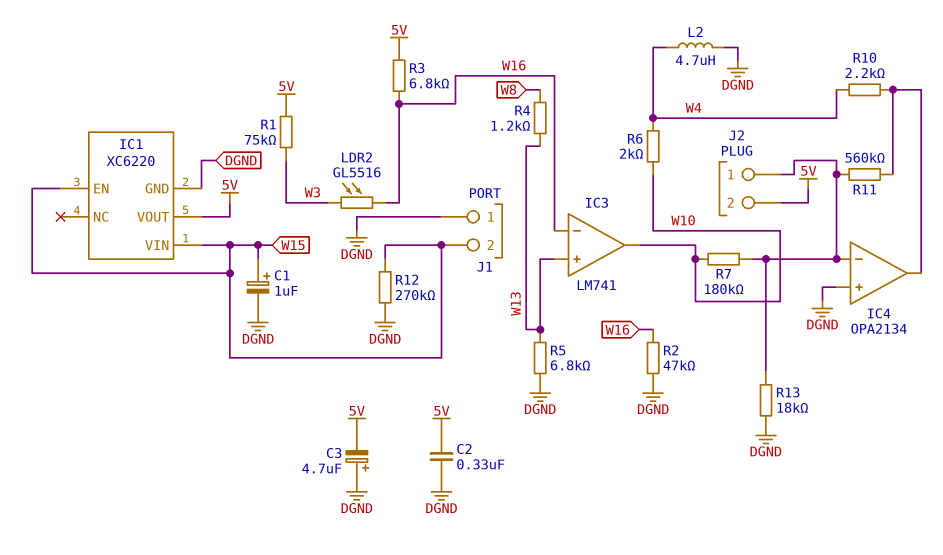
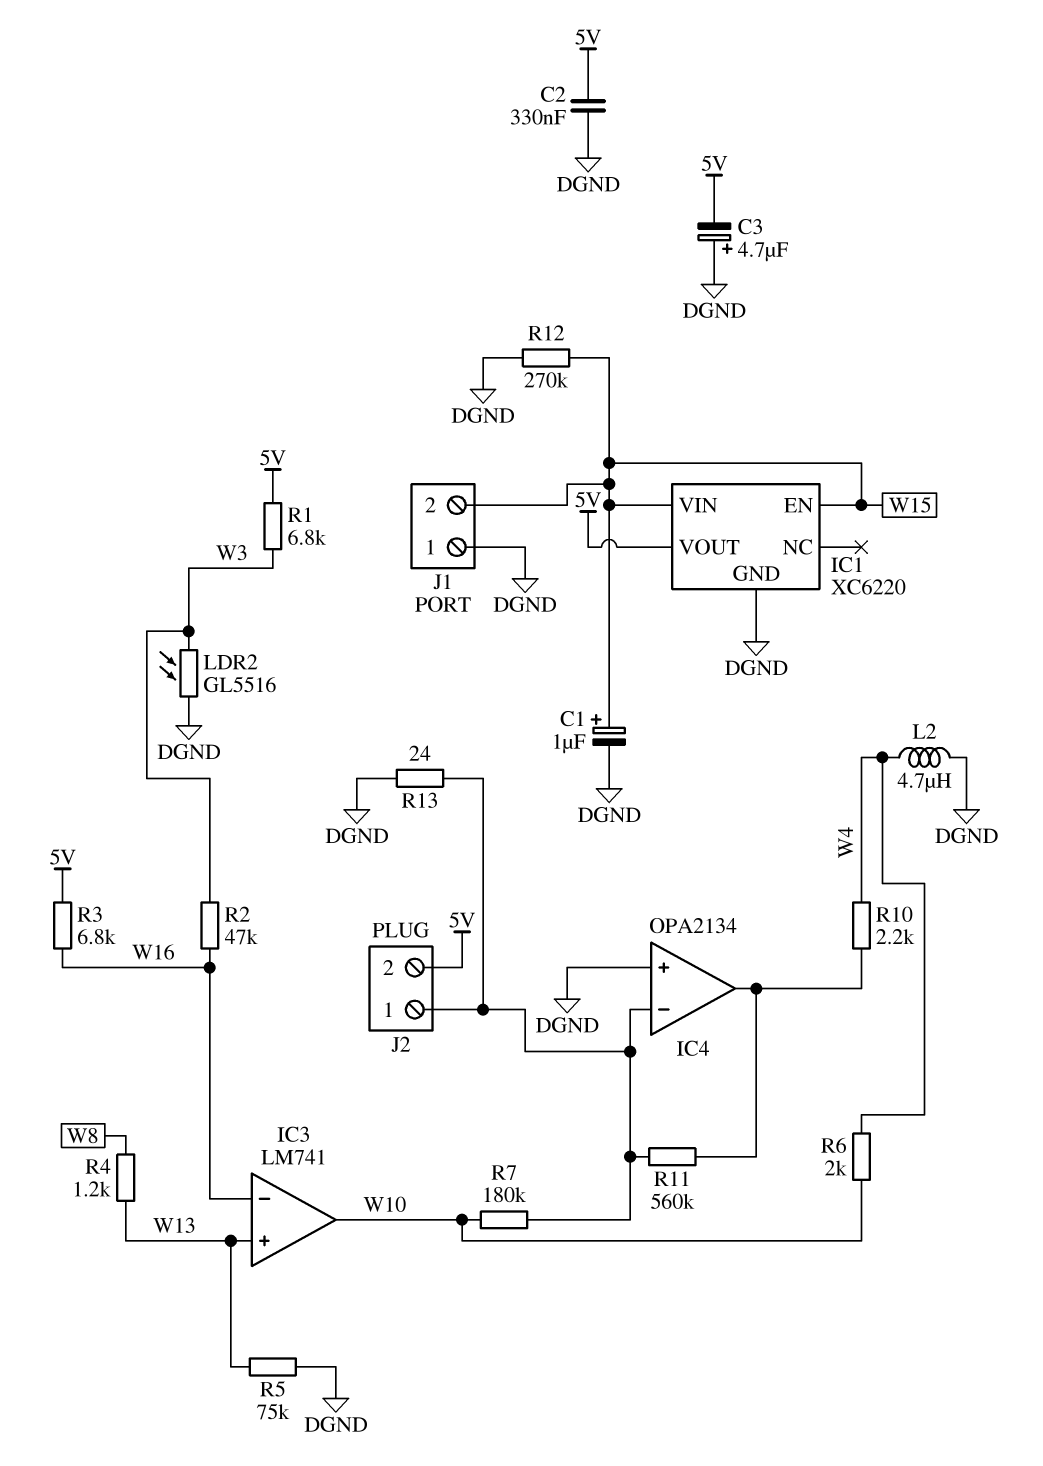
LDR2: GL5516 (W3, W16) -> GL5516 (DGND, W3)
R1: 75k (5V, W3) -> 6.8k (5V, W3)
R2: 47k (DGND, W16) -> 47k (W3, W16)
R5: 6.8k (DGND, W13) -> 75k (DGND, W13)
R13: 18k (DGND, IC4/in-) -> 24 (DGND, IC4/in-)

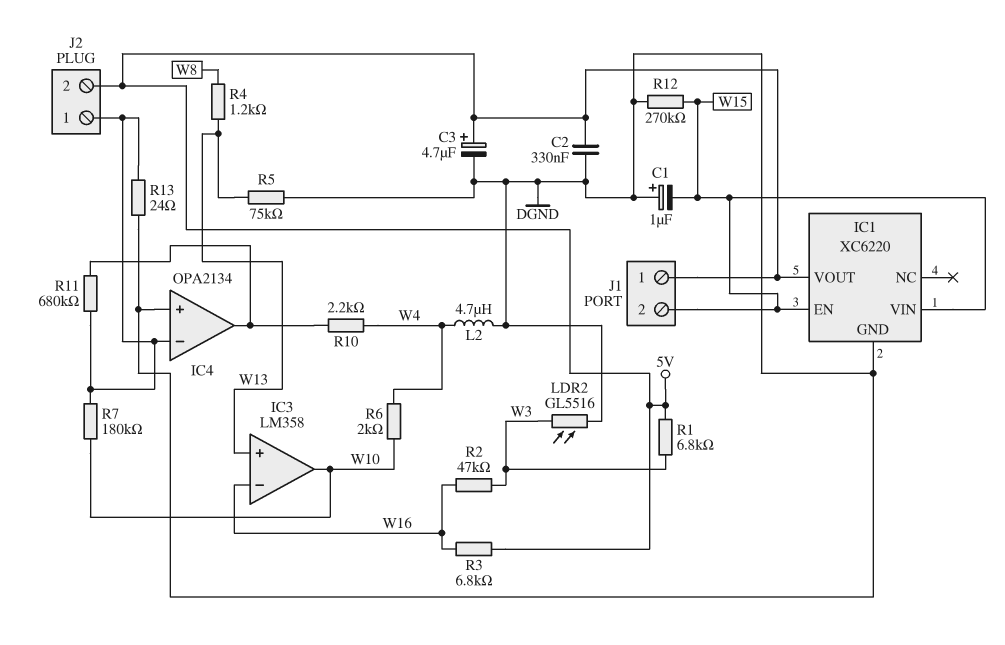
C1: 1uF (plus W15, minus DGND) -> 1uF (plus DGND, minus W15)
C3: 4.7uF (plus DGND, minus 5V) -> 4.7uF (plus 5V, minus DGND)
IC3: LM741 -> LM358
J1 pin 1: DGND -> 5V
R11: 560k (IC4/in-, IC4/out) -> 680k (IC4/in-, IC4/out)

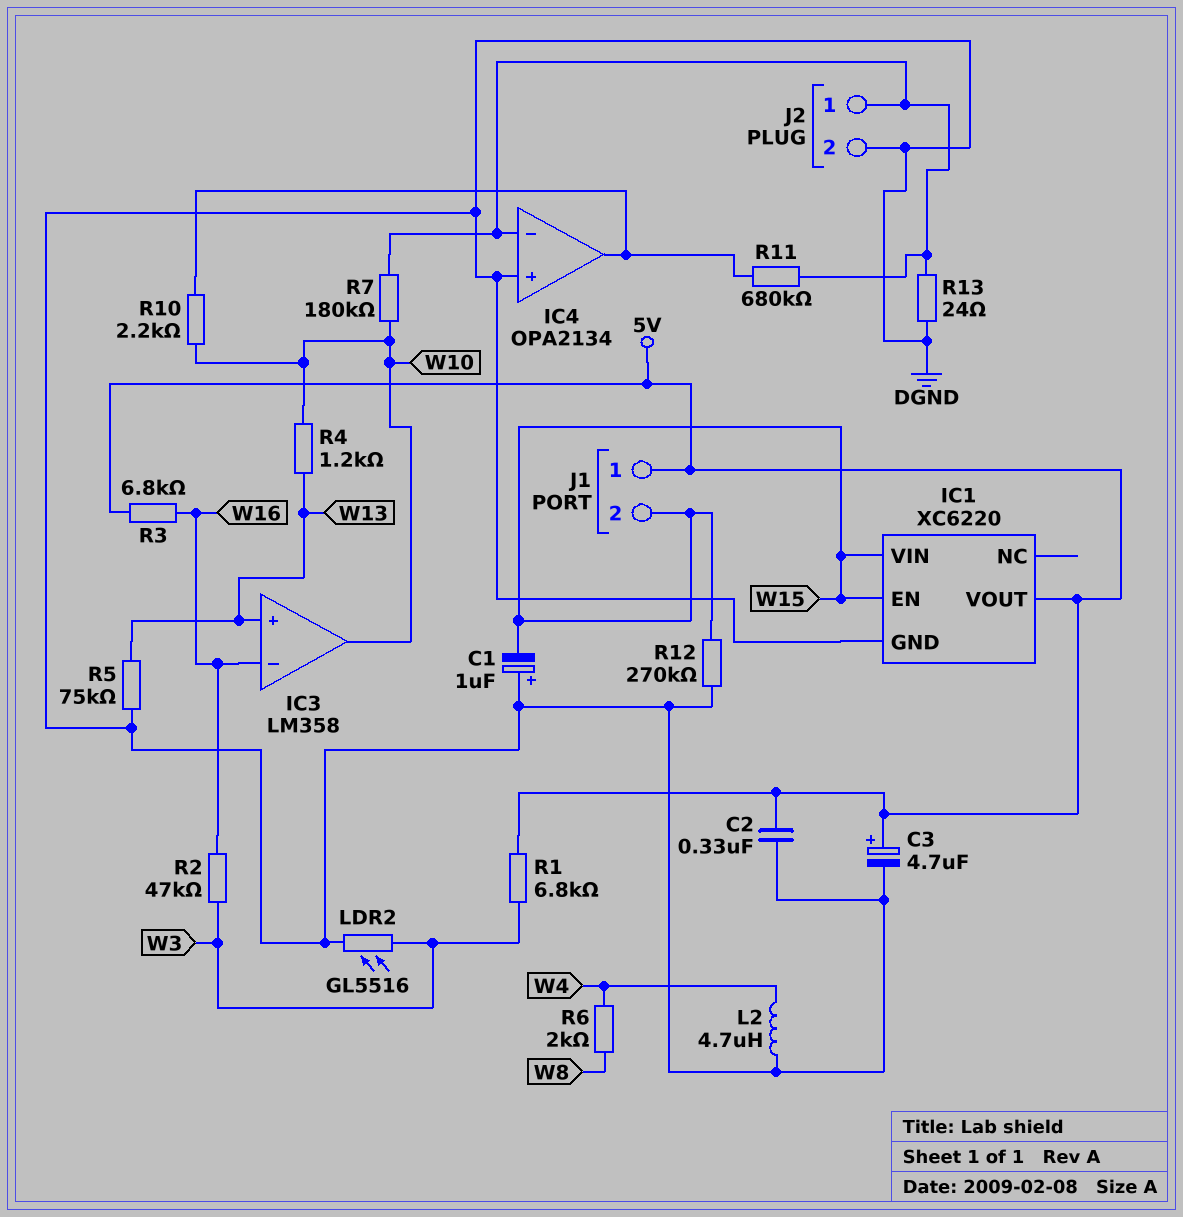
J2 pin 2: 5V -> DGND
R4: 1.2k (W8, W13) -> 1.2k (W10, W13)
R6: 2k (W4, W10) -> 2k (W4, W8)
R10: 2.2k (IC4/out, W4) -> 2.2k (IC4/out, W10)

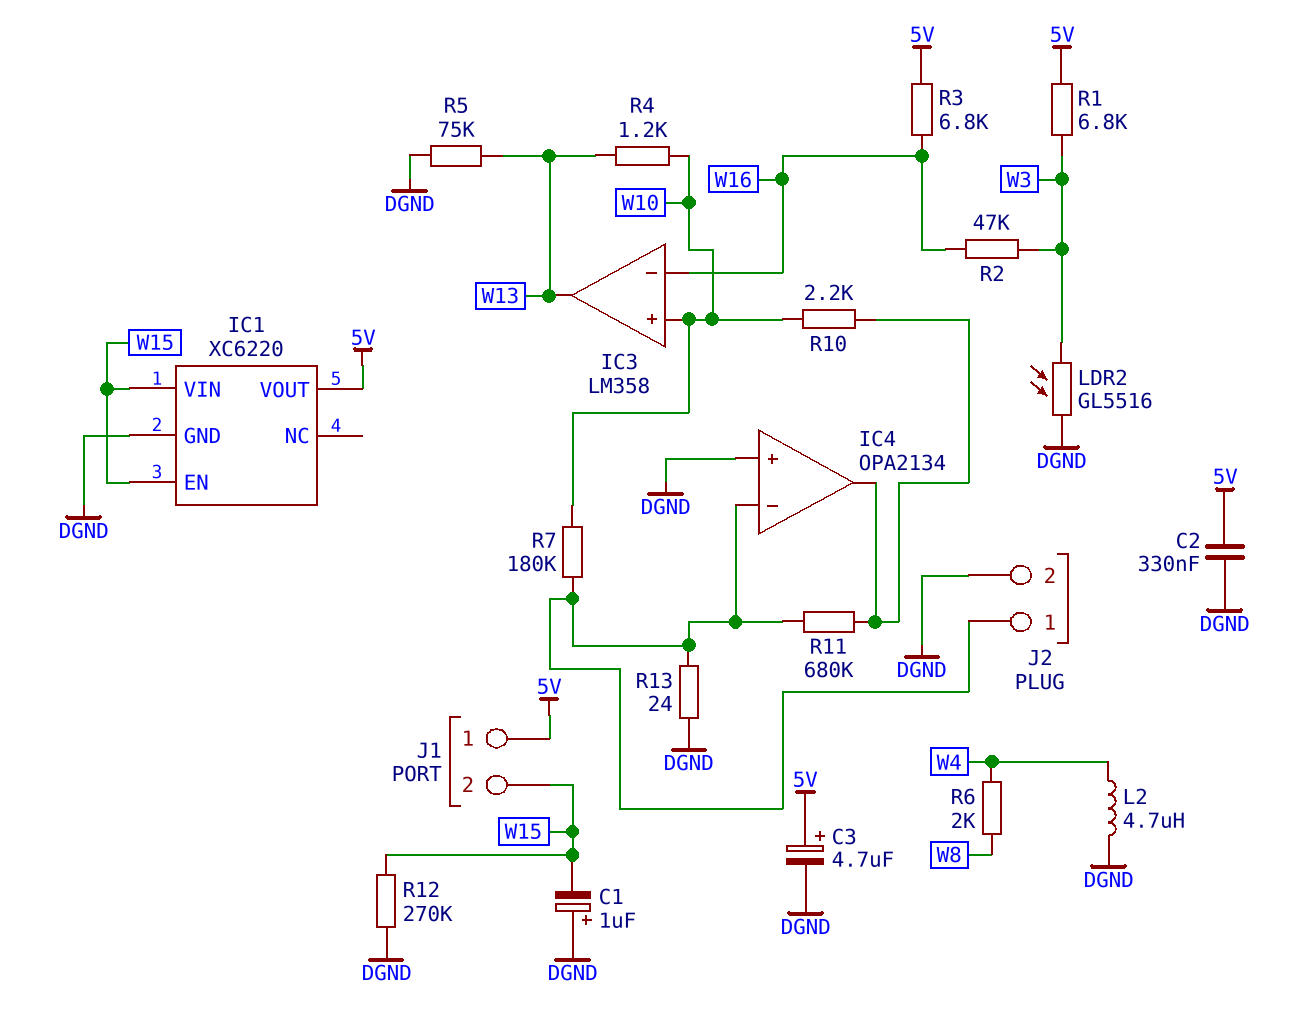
IC3 pin in+: W13 -> W10
IC3 pin out: W10 -> W13

